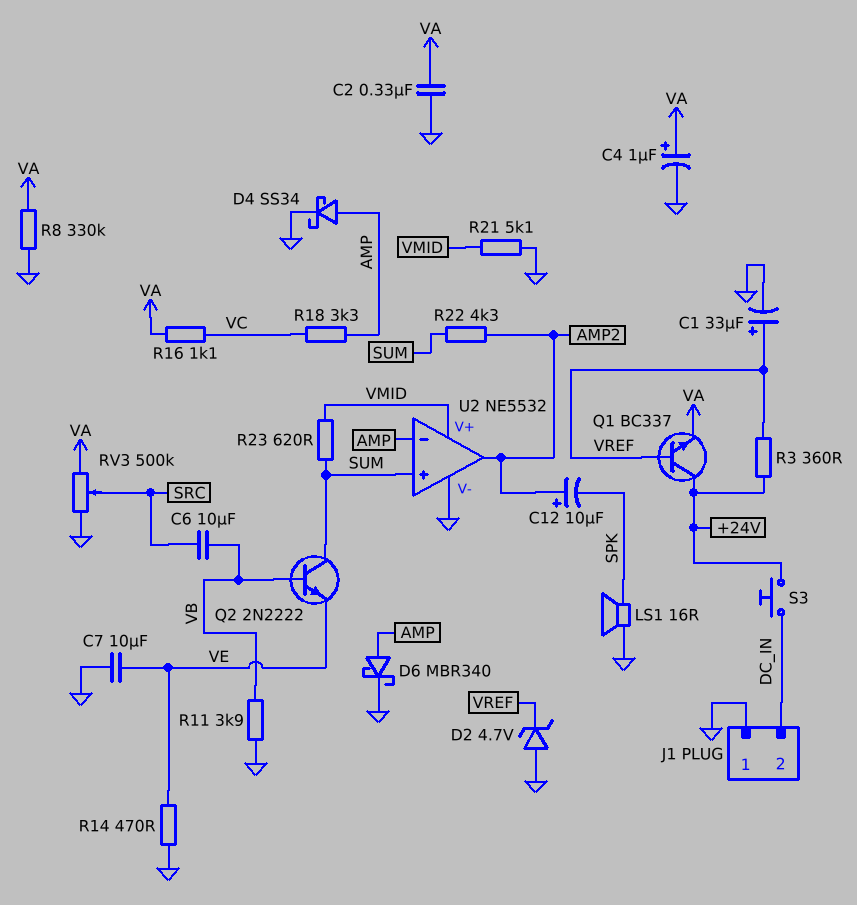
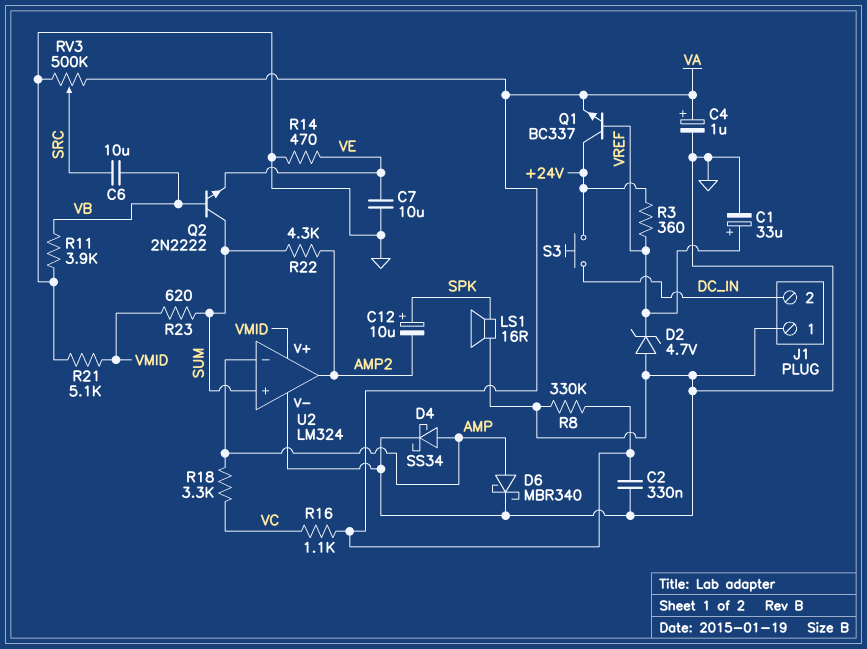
C12: 10uF (plus AMP2, minus SPK) -> 10uF (plus SPK, minus AMP2)
U2: NE5532 -> LM324

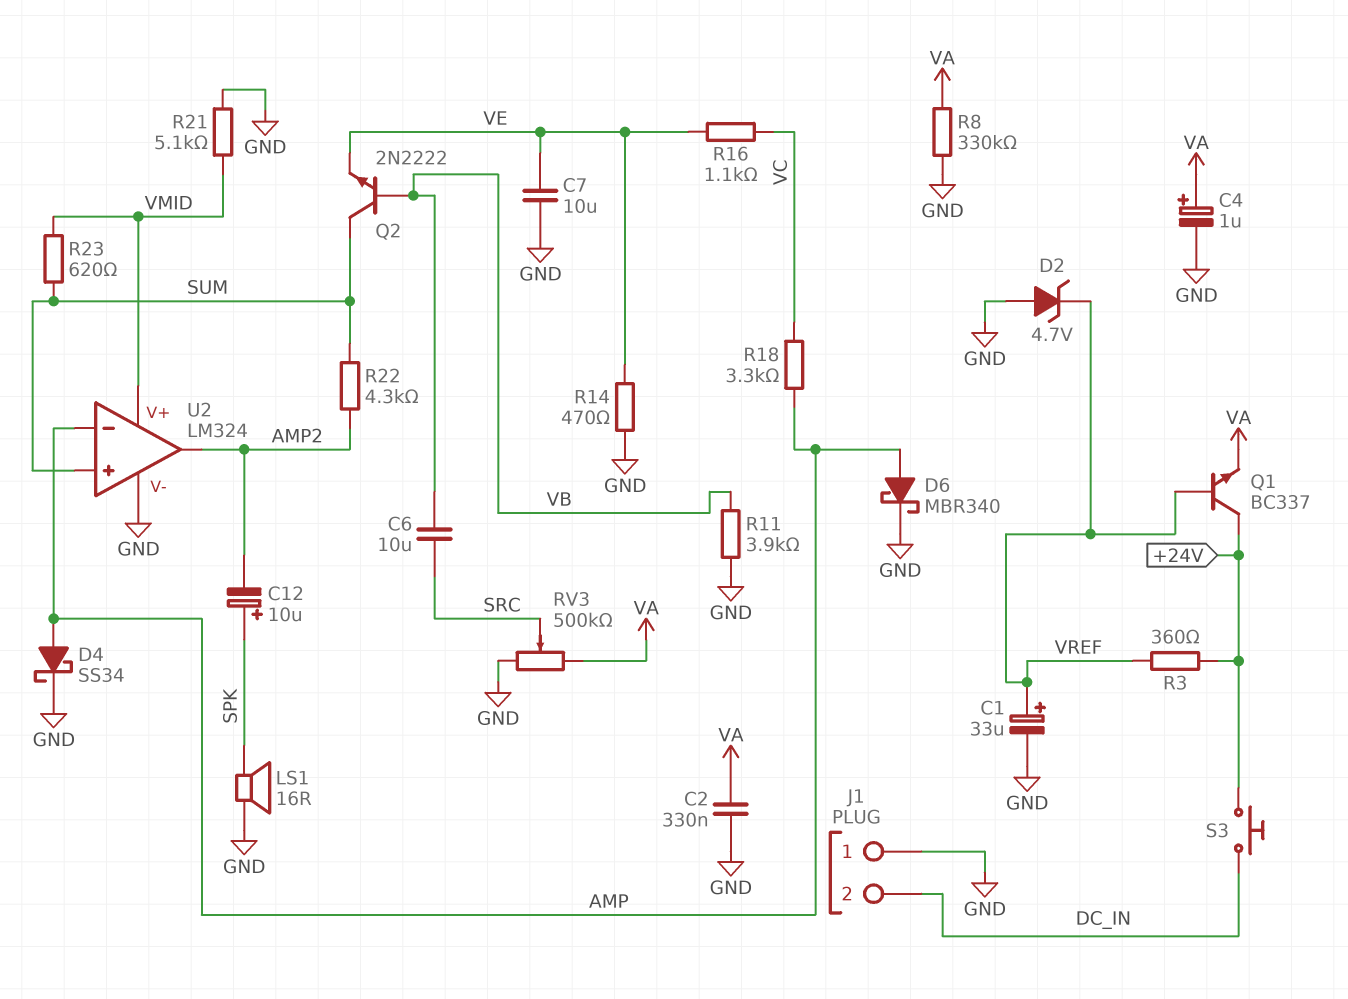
R16: 1.1k (VA, VC) -> 1.1k (VC, VE)

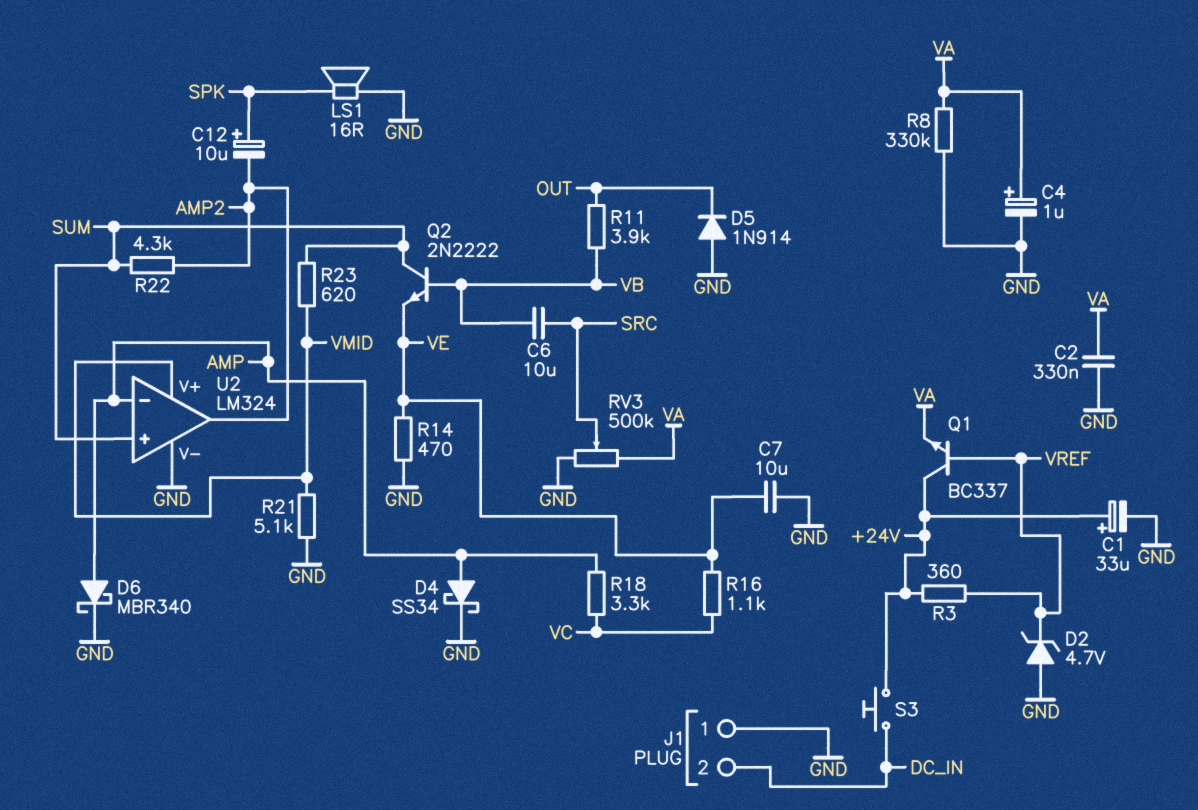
C1: 33uF (plus VREF, minus GND) -> 33uF (plus +24V, minus GND)
D5: none -> diode 1N914 (A GND, K OUT)
R11: 3.9k (GND, VB) -> 3.9k (OUT, VB)

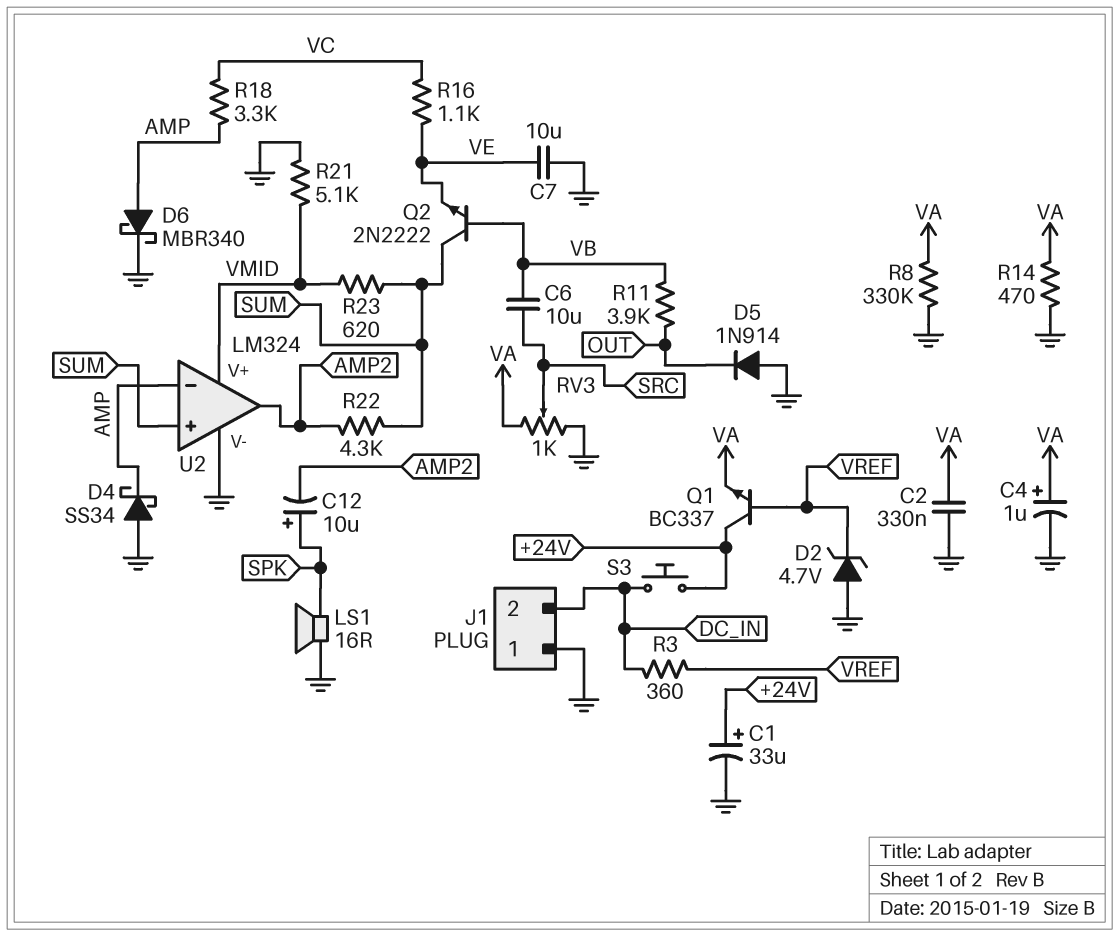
D4: schottky SS34 (A AMP, K GND) -> schottky SS34 (A GND, K AMP)
R3: 360 (+24V, VREF) -> 360 (DC_IN, VREF)
R14: 470 (GND, VE) -> 470 (GND, VA)
RV3: 500k (GND, VA, wiper SRC) -> 1k (GND, VA, wiper SRC)

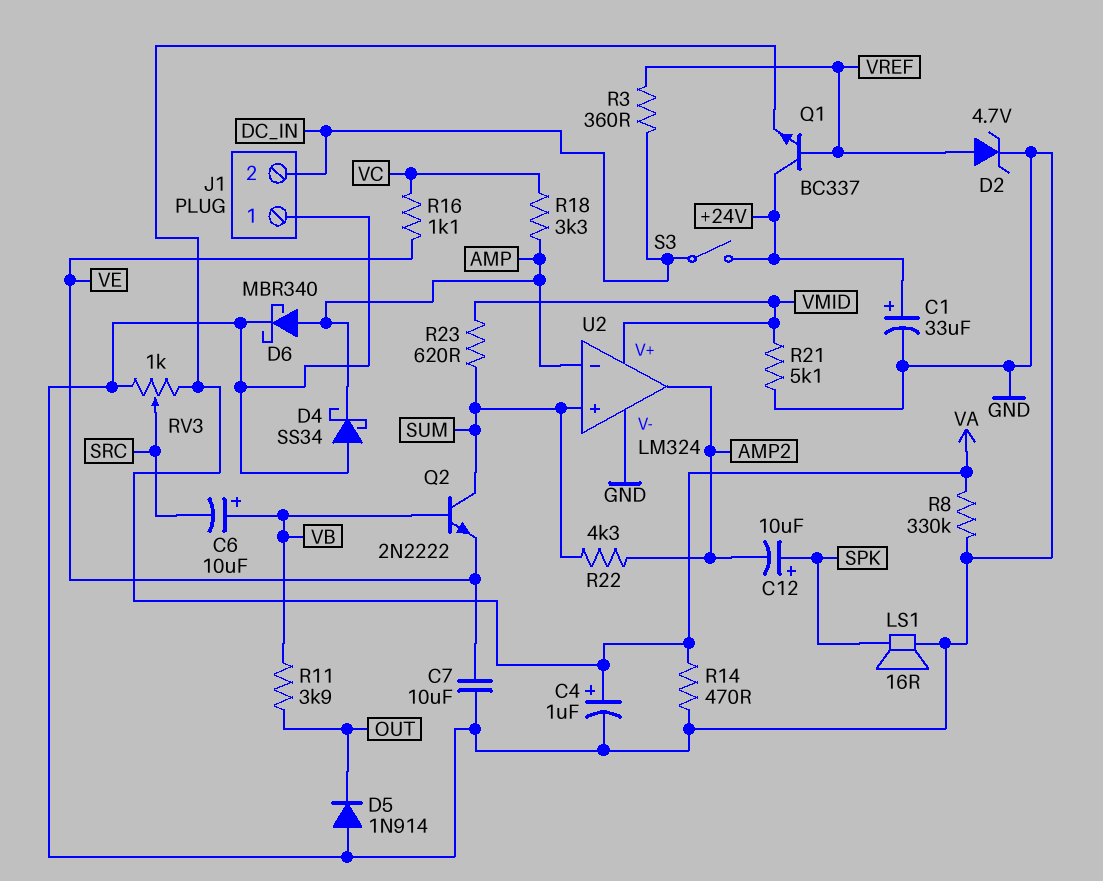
C2: 330nF (GND, VA) -> none
C6: 10uF (SRC, VB) -> 10uF (plus VB, minus SRC)
D2: zener 4.7V (A GND, K VREF) -> zener 4.7V (A VREF, K GND)
S3: button (+24V, DC_IN) -> switch (+24V, DC_IN)

